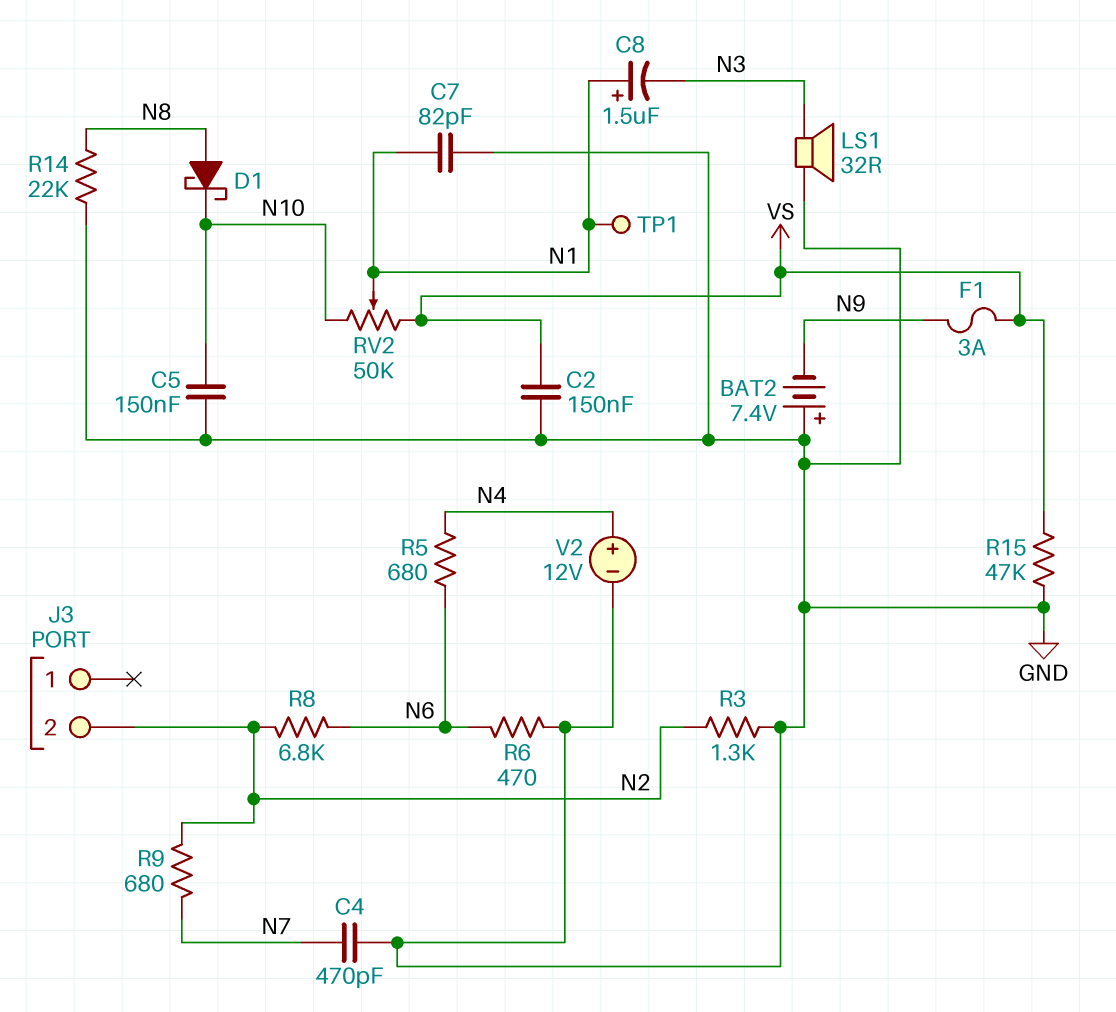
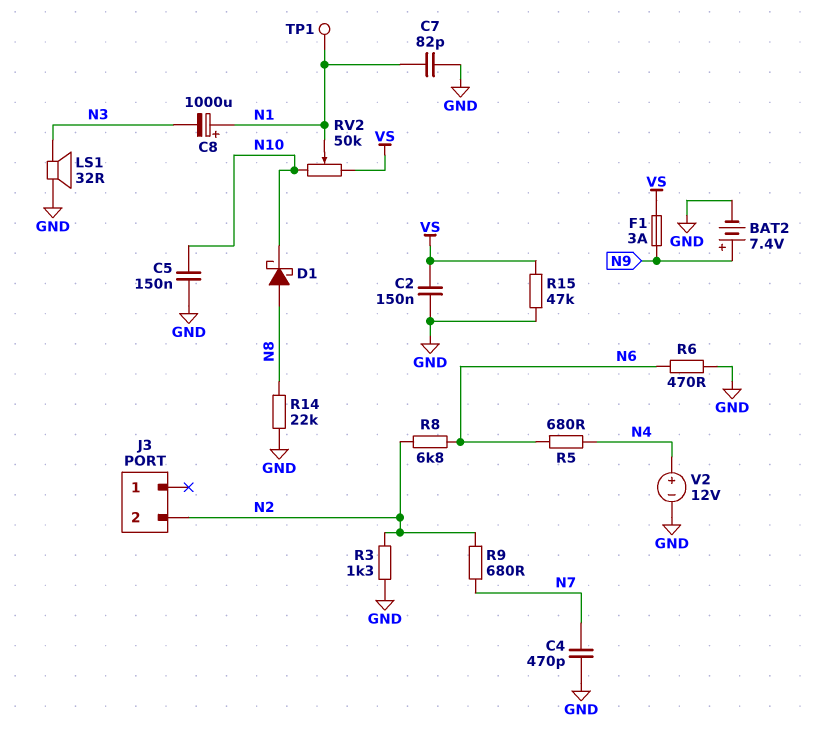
BAT2: 7.4V (plus GND, minus N9) -> 7.4V (plus N9, minus GND)
C8: 1.5uF (plus N1, minus N3) -> 1000uF (plus N1, minus N3)

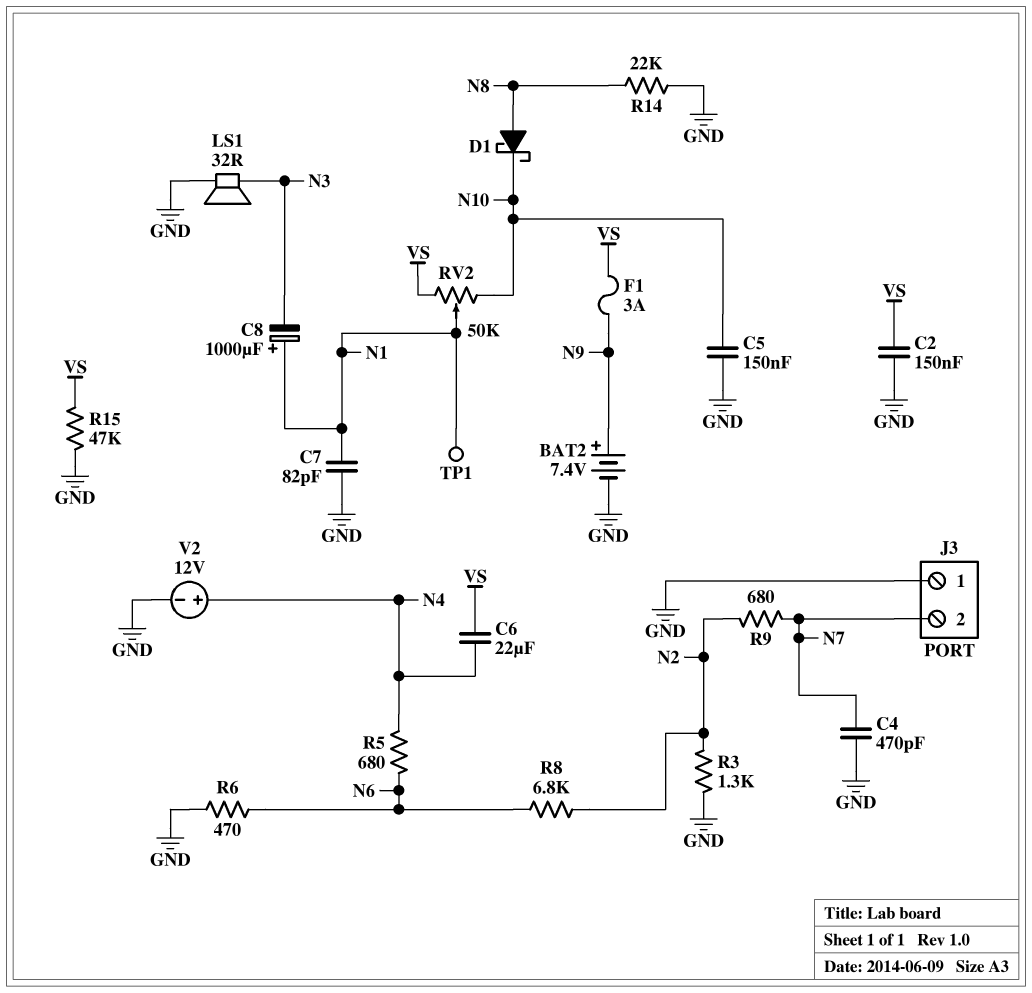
C6: none -> 22uF (N4, VS)
J3 pin 1: none -> GND
J3 pin 2: N2 -> N7

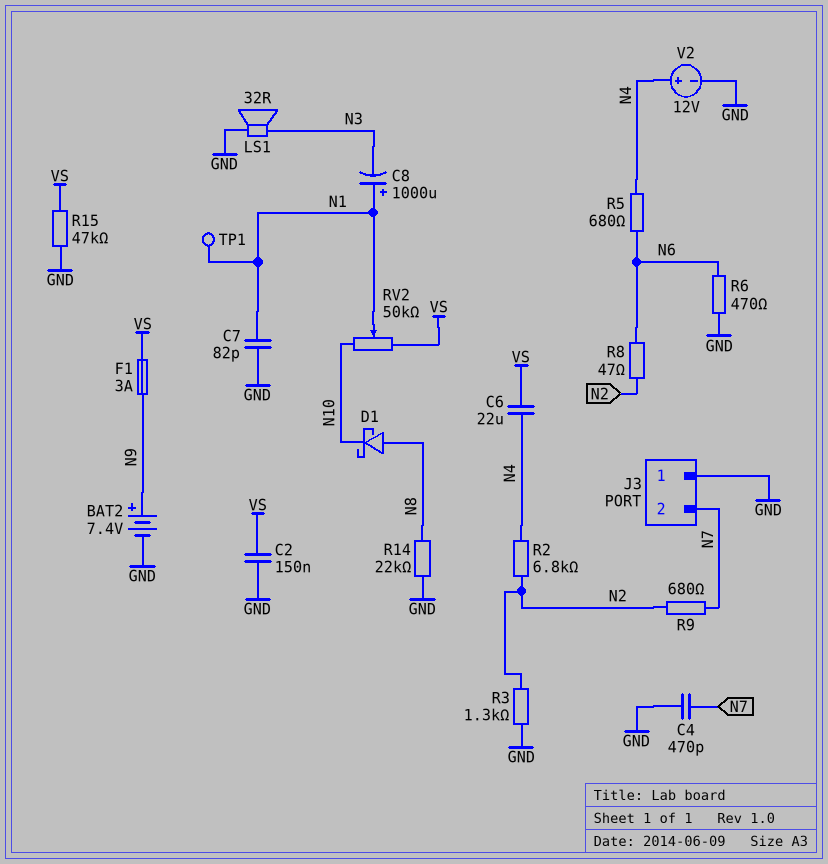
C5: 150nF (GND, N10) -> none
R2: none -> 6.8k (N2, N4)
R8: 6.8k (N2, N6) -> 47 (N2, N6)

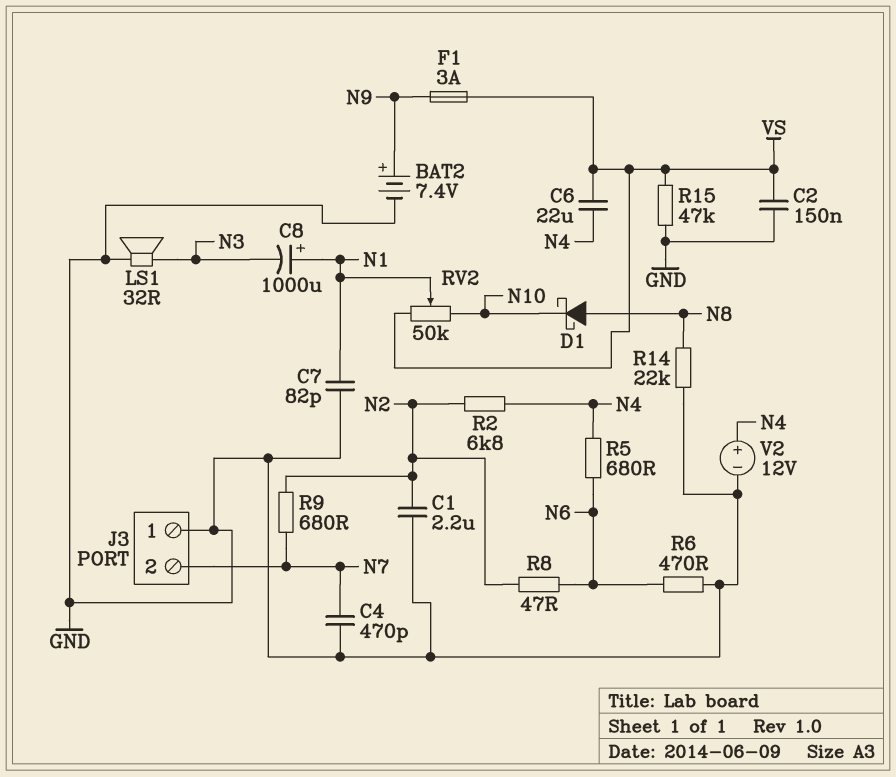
C1: none -> 2.2uF (GND, N2)
R3: 1.3k (GND, N2) -> none
TP1: test point (N1) -> none

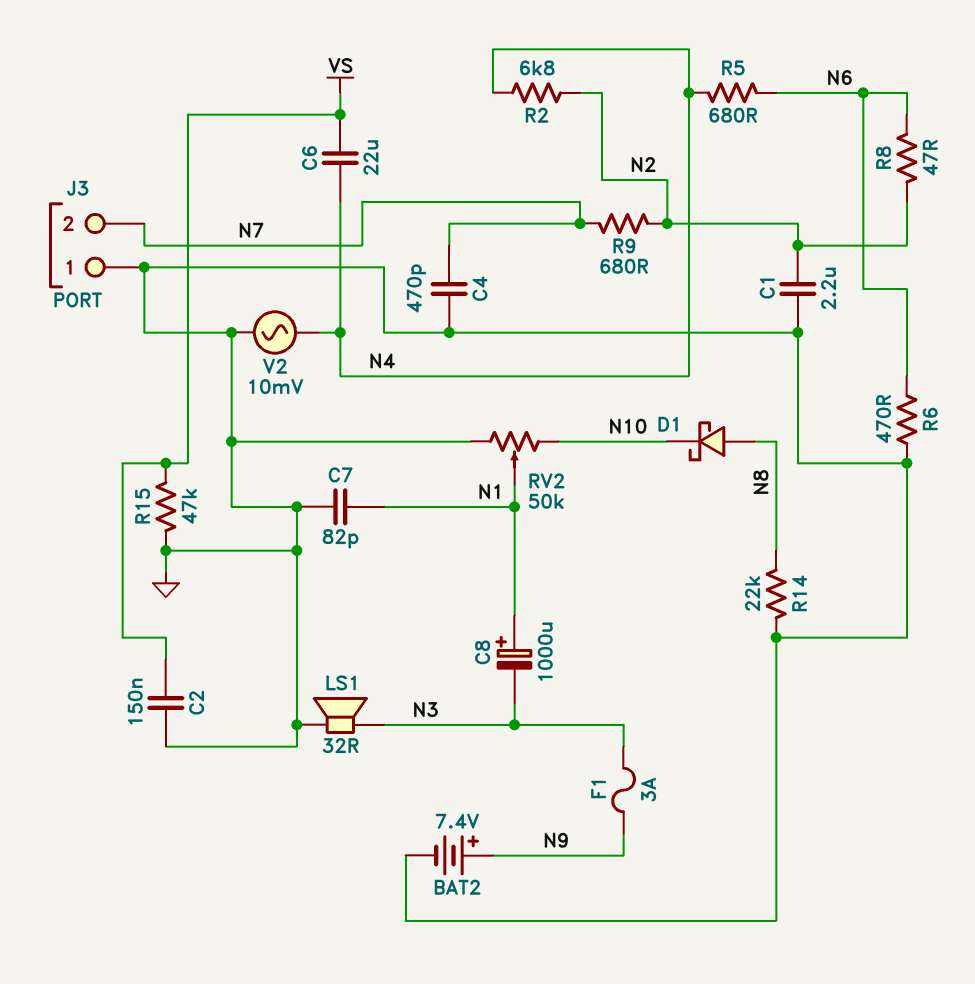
F1: 3A (N9, VS) -> 3A (N3, N9)
RV2: 50k (N10, VS, wiper N1) -> 50k (GND, N10, wiper N1)
V2: 12V (plus N4, minus GND) -> AC 10mV (GND, N4)

